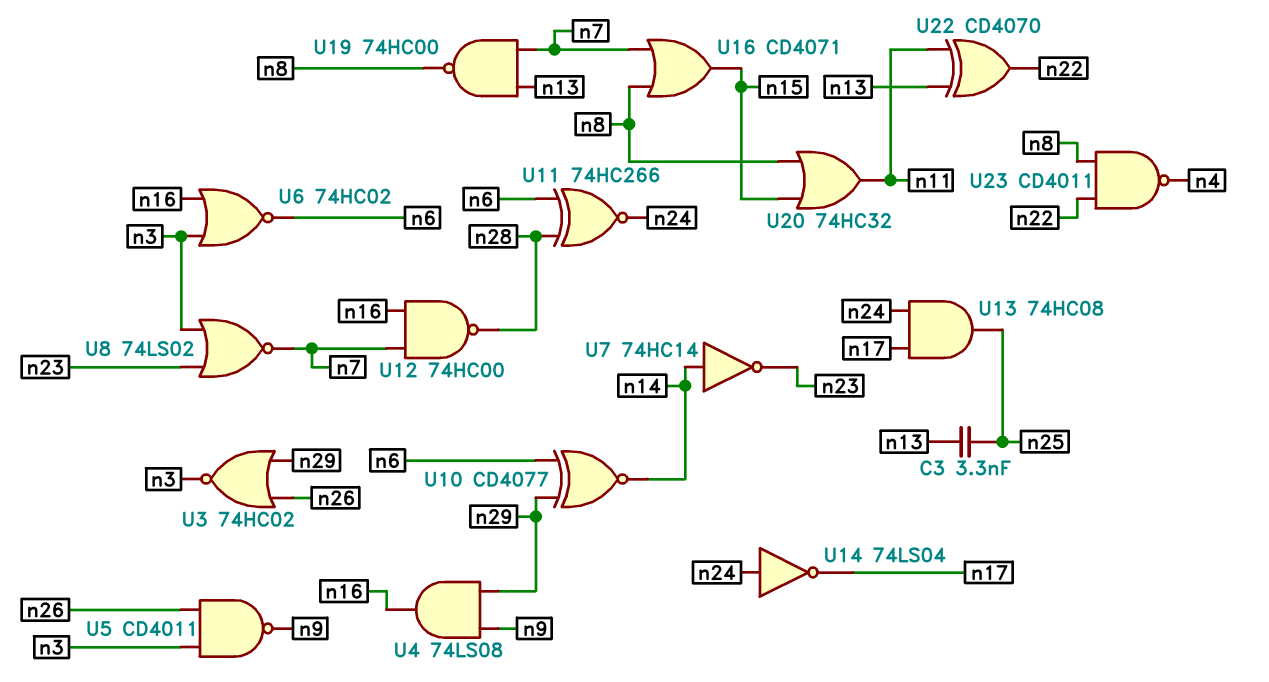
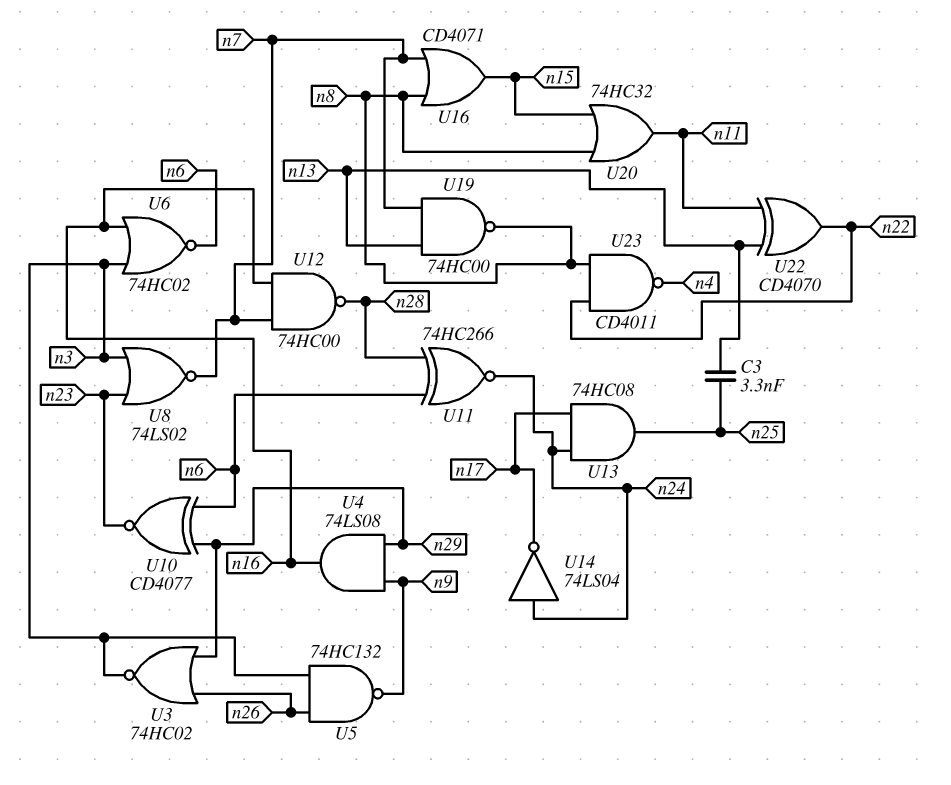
U5: NAND CD4011 (in n3, in n26, out n9) -> NAND 74HC132 (in n3, in n26, out n9)
U7: NOT 74HC14 (in n14, out n23) -> none
U10: XNOR CD4077 (in n6, in n29, out n14) -> XNOR CD4077 (in n6, in n29, out n23)

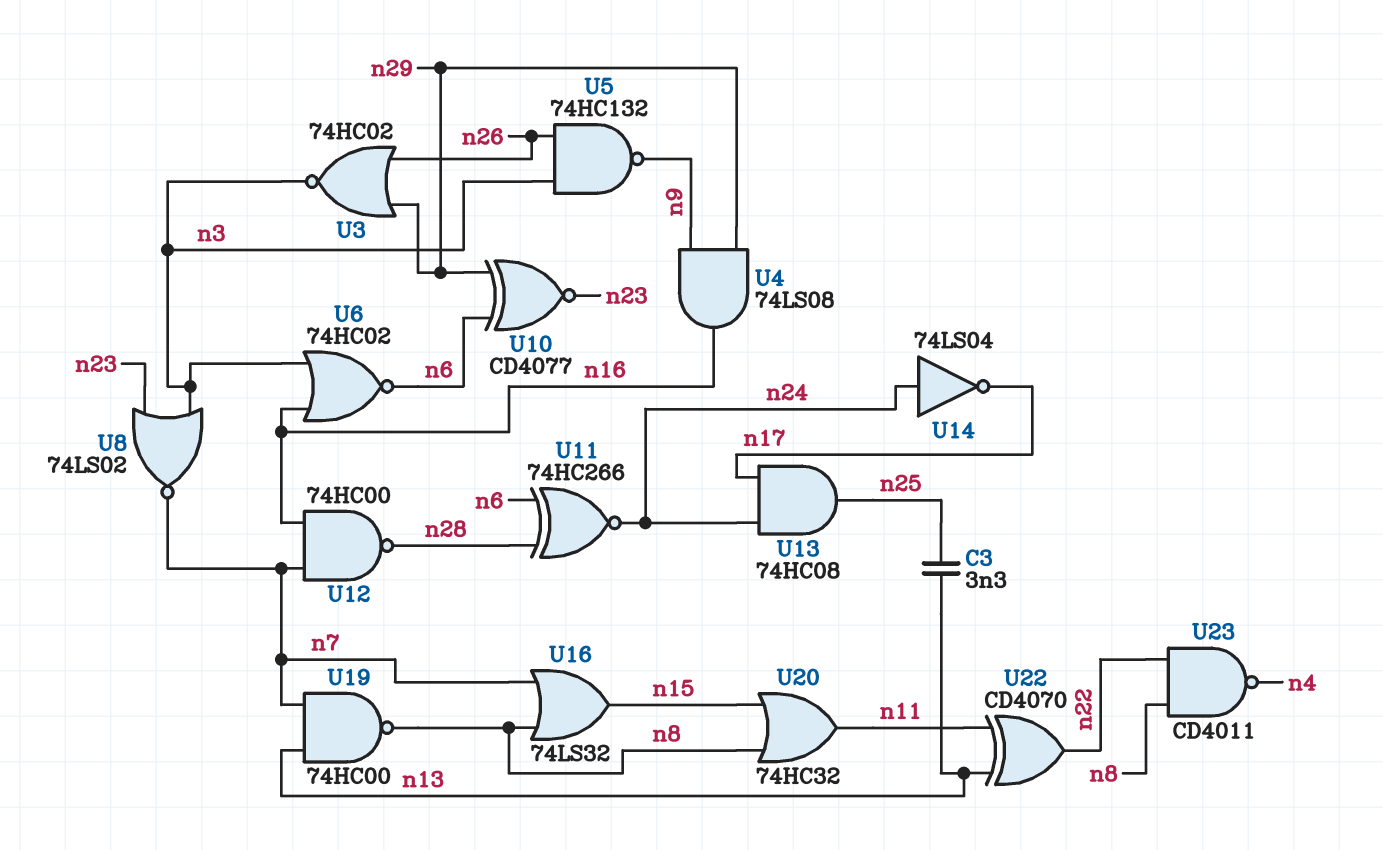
U16: OR CD4071 (in n7, in n8, out n15) -> OR 74LS32 (in n7, in n8, out n15)

